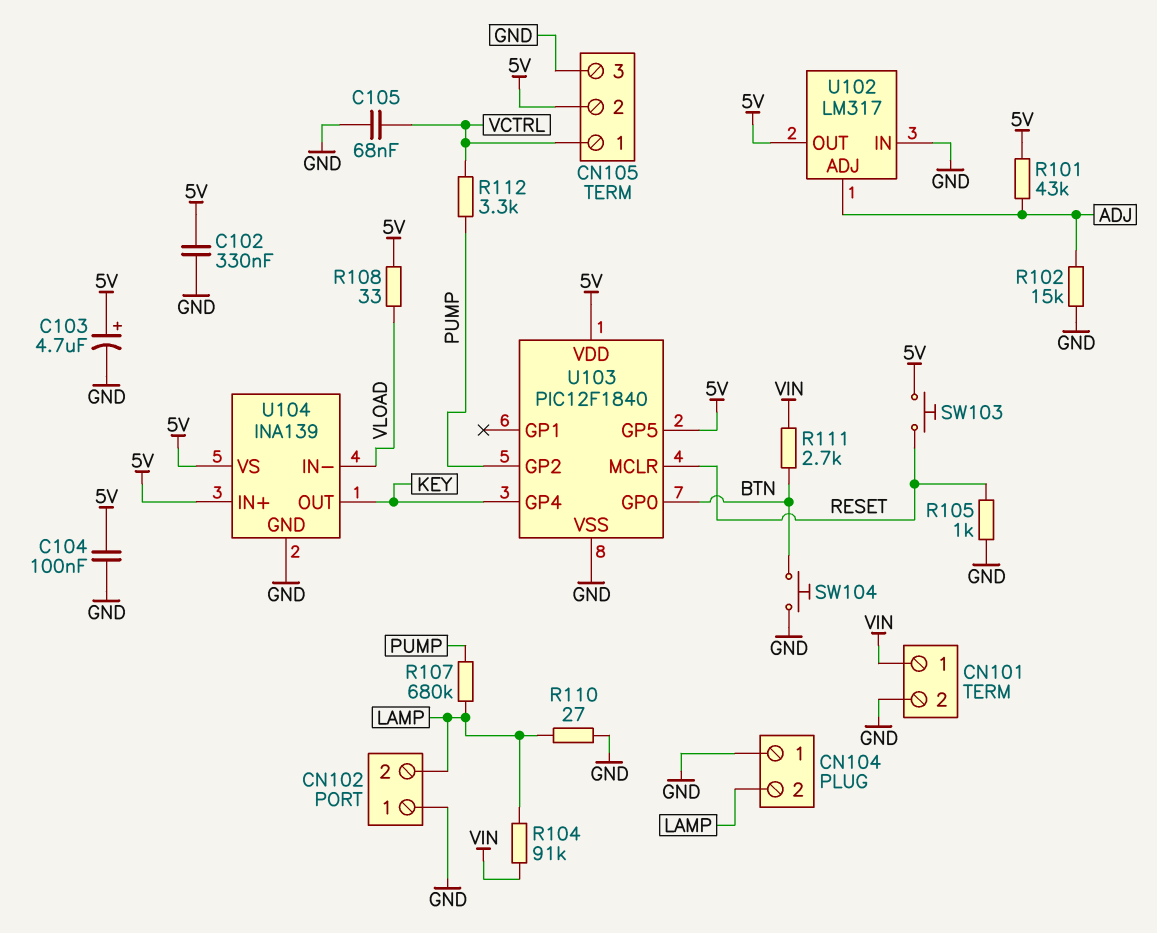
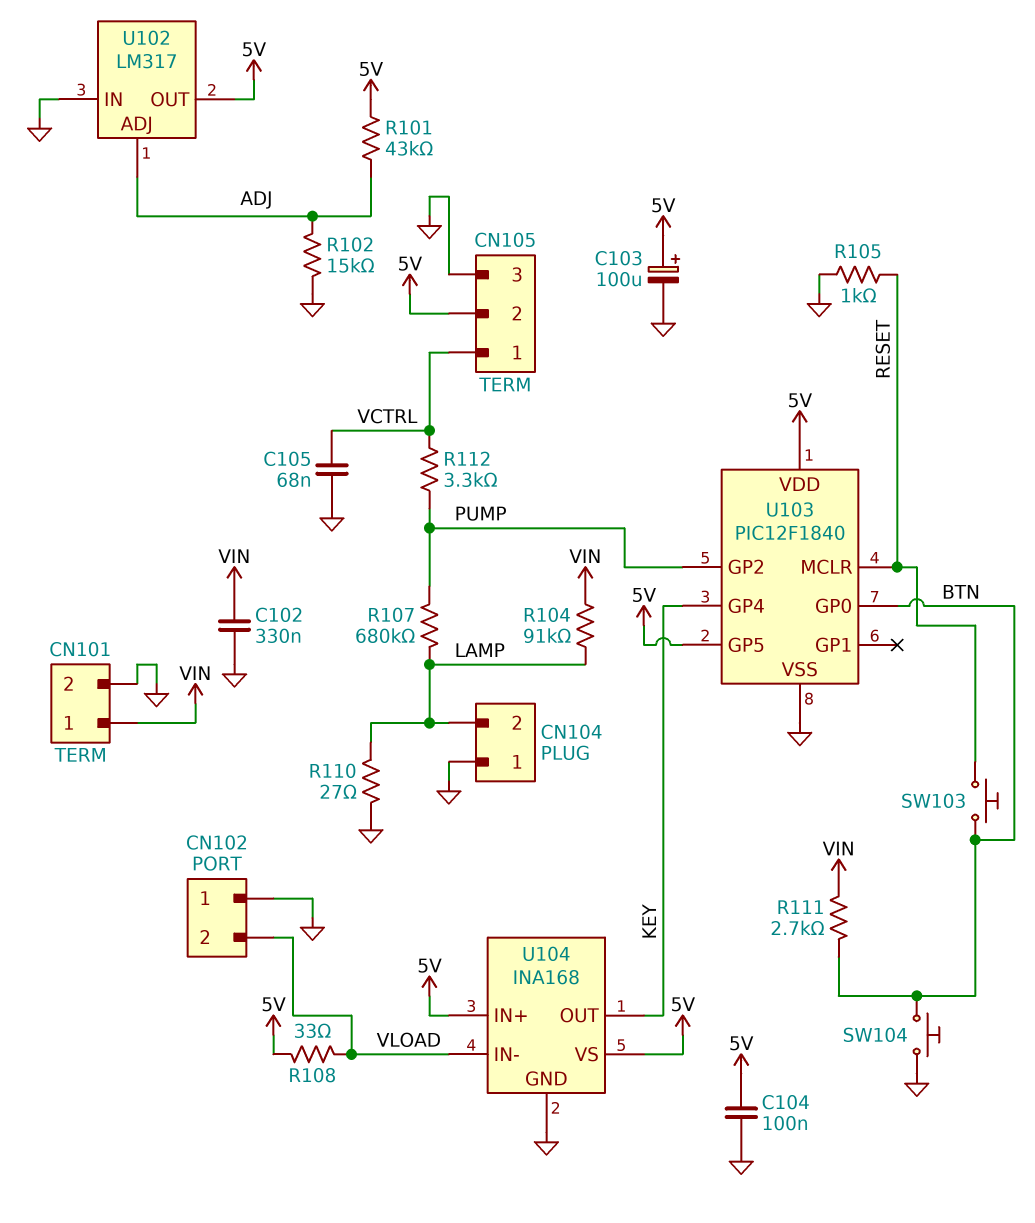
C102: 330nF (5V, GND) -> 330nF (GND, VIN)
C103: 4.7uF (plus 5V, minus GND) -> 100uF (plus 5V, minus GND)
CN102 pin 2: LAMP -> VLOAD
SW103: button (5V, RESET) -> button (BTN, RESET)
U104: INA139 -> INA168

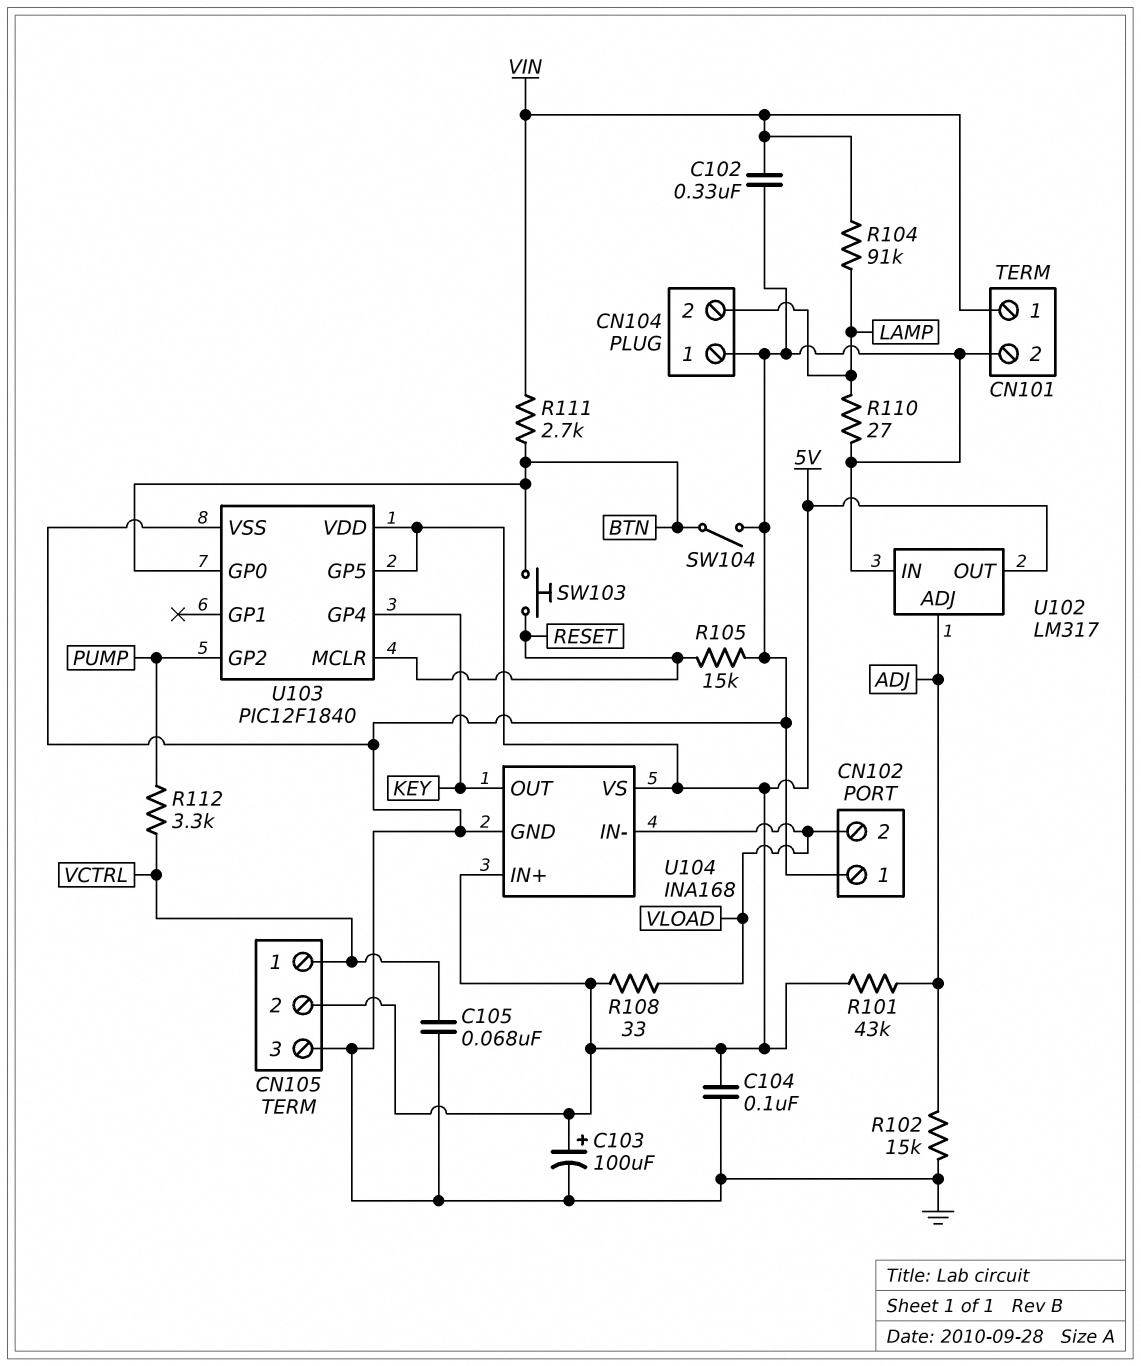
R105: 1k (GND, RESET) -> 15k (GND, RESET)
R107: 680k (LAMP, PUMP) -> none
SW104: button (BTN, GND) -> switch (BTN, GND)

